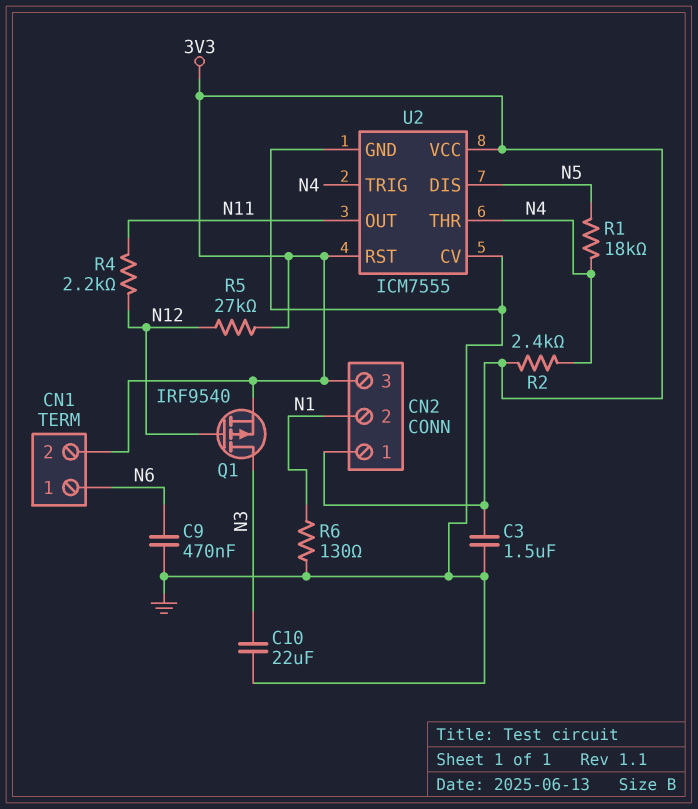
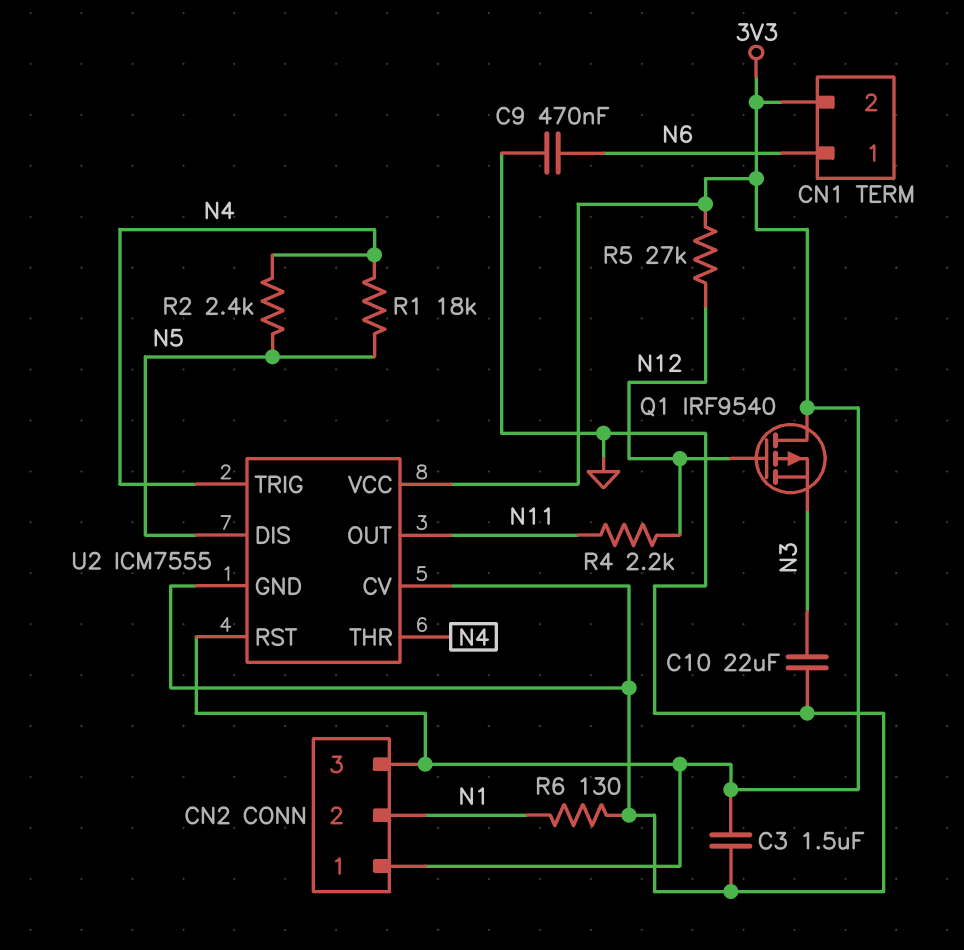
Q1: PMOS IRF9540 (G N12, D N3, S 3V3) -> PMOS IRF9540 (G N12, D 3V3, S N3)
R2: 2.4k (3V3, N4) -> 2.4k (N4, N5)

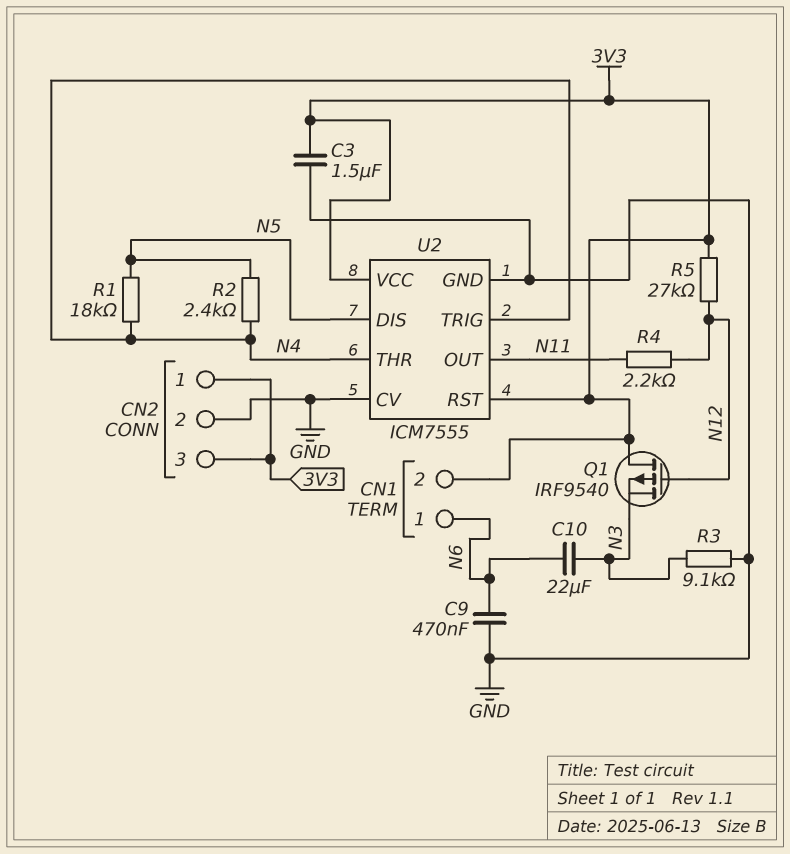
C10: 22uF (GND, N3) -> 22uF (N3, N6)
CN2 pin 2: N1 -> GND
R3: none -> 9.1k (GND, N3)
R6: 130 (GND, N1) -> none

